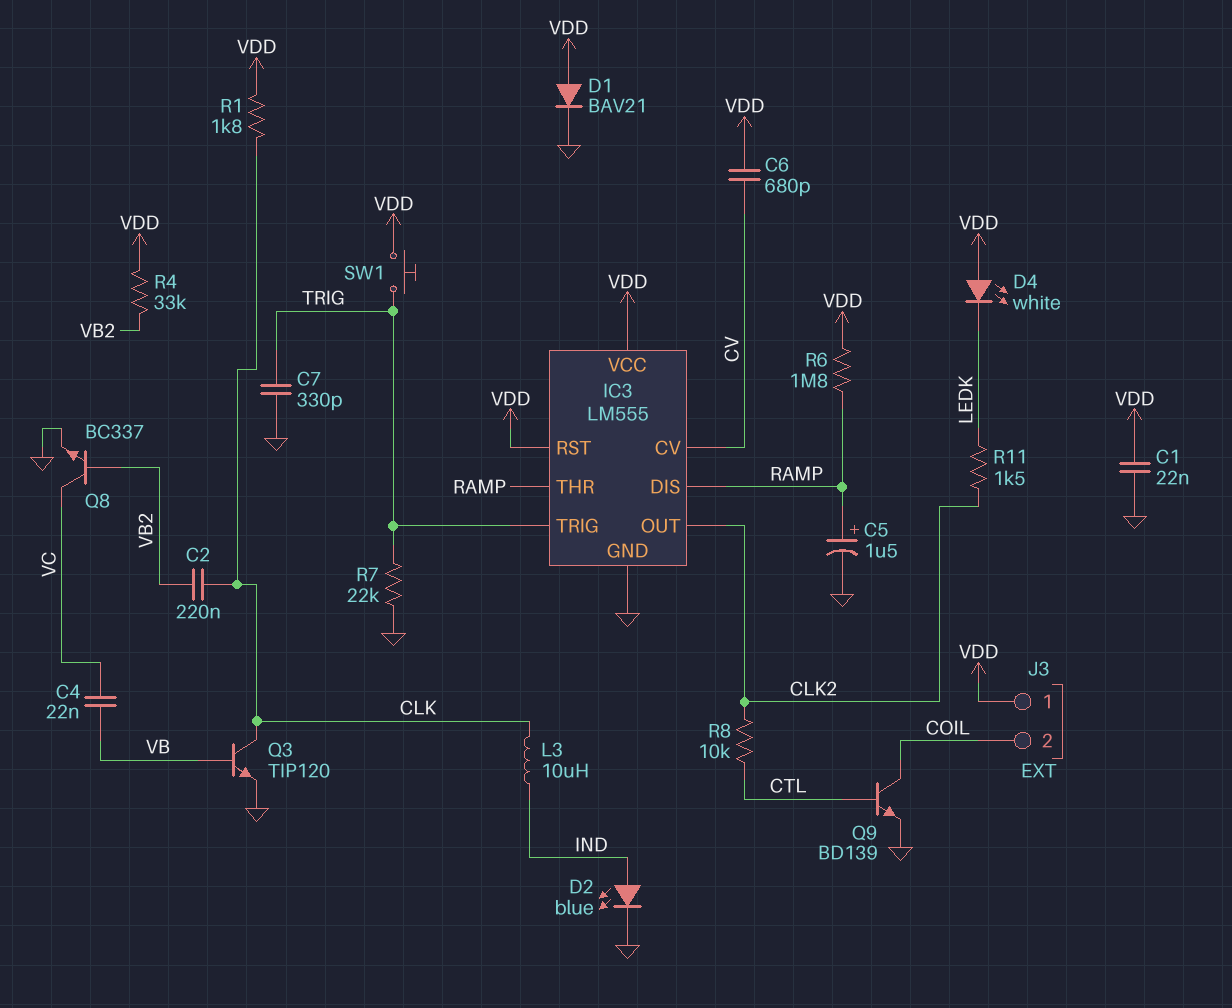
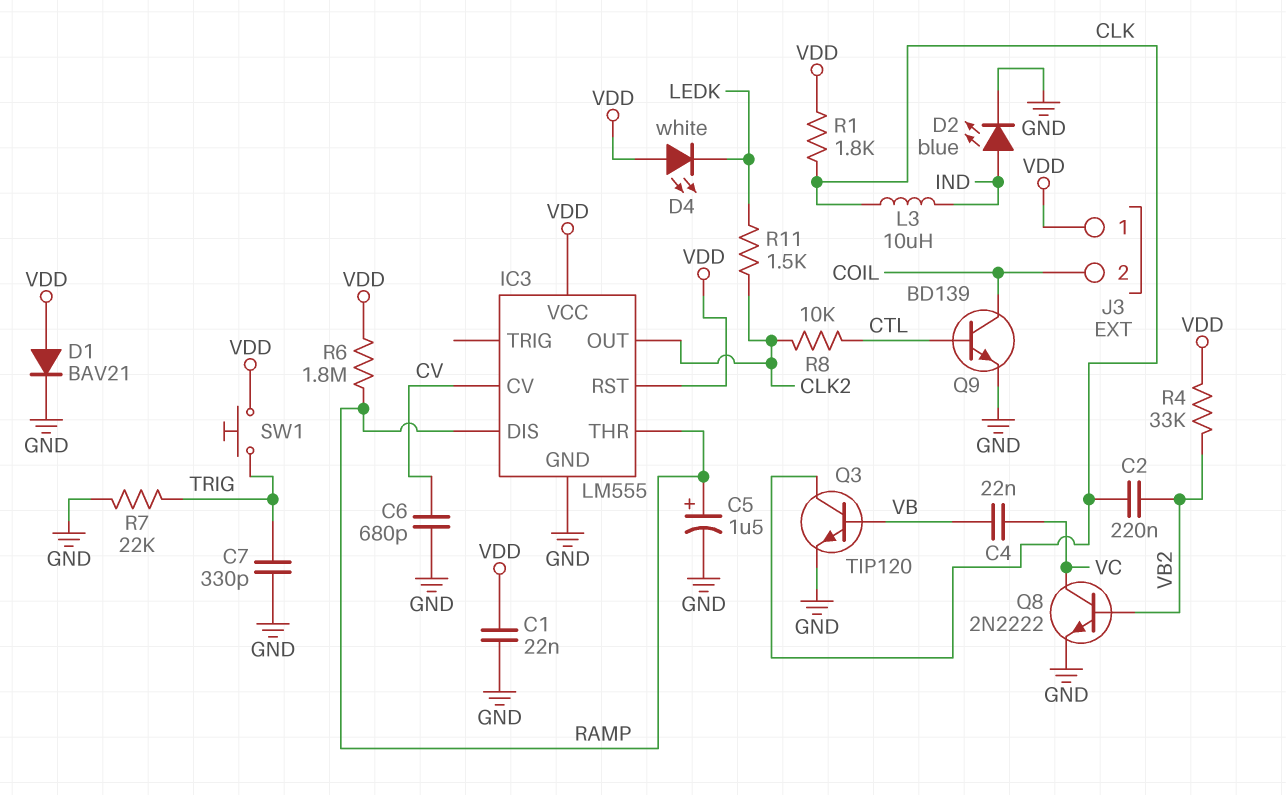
C6: 680pF (CV, VDD) -> 680pF (CV, GND)
IC3 pin TRIG: TRIG -> none
Q8: NPN BC337 (B VB2, C VC, E GND) -> NPN 2N2222 (B VB2, C VC, E GND)

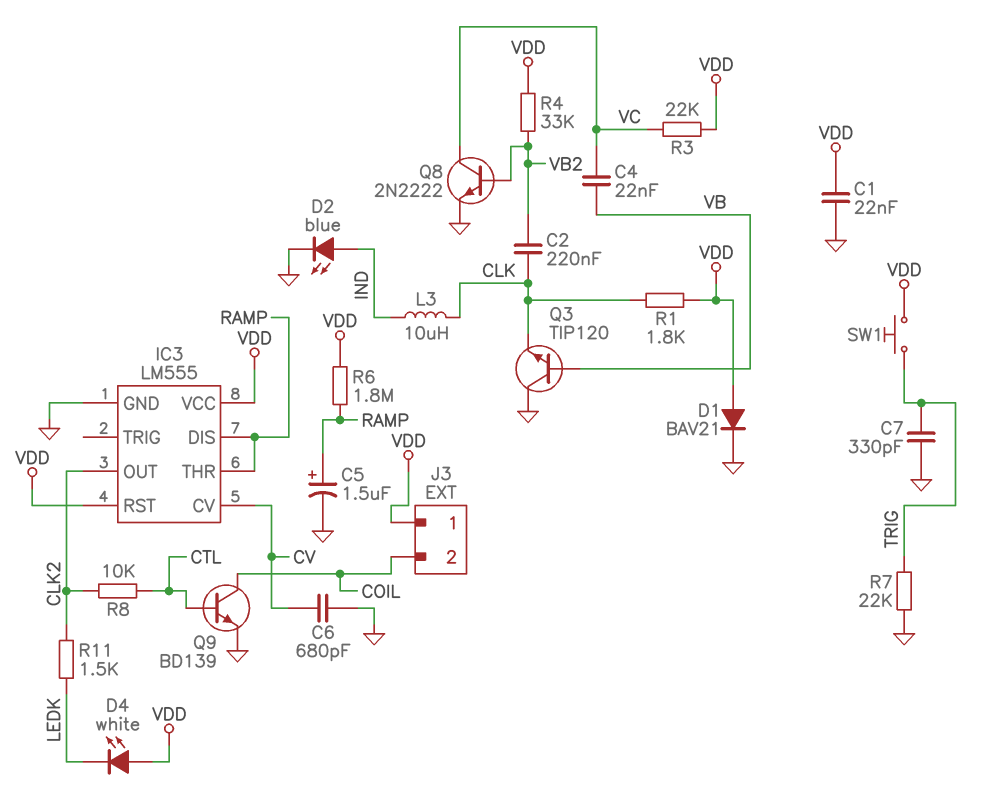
Q3: NPN TIP120 (B VB, C CLK, E GND) -> NPN TIP120 (B VB, C GND, E CLK)
R3: none -> 22k (VC, VDD)

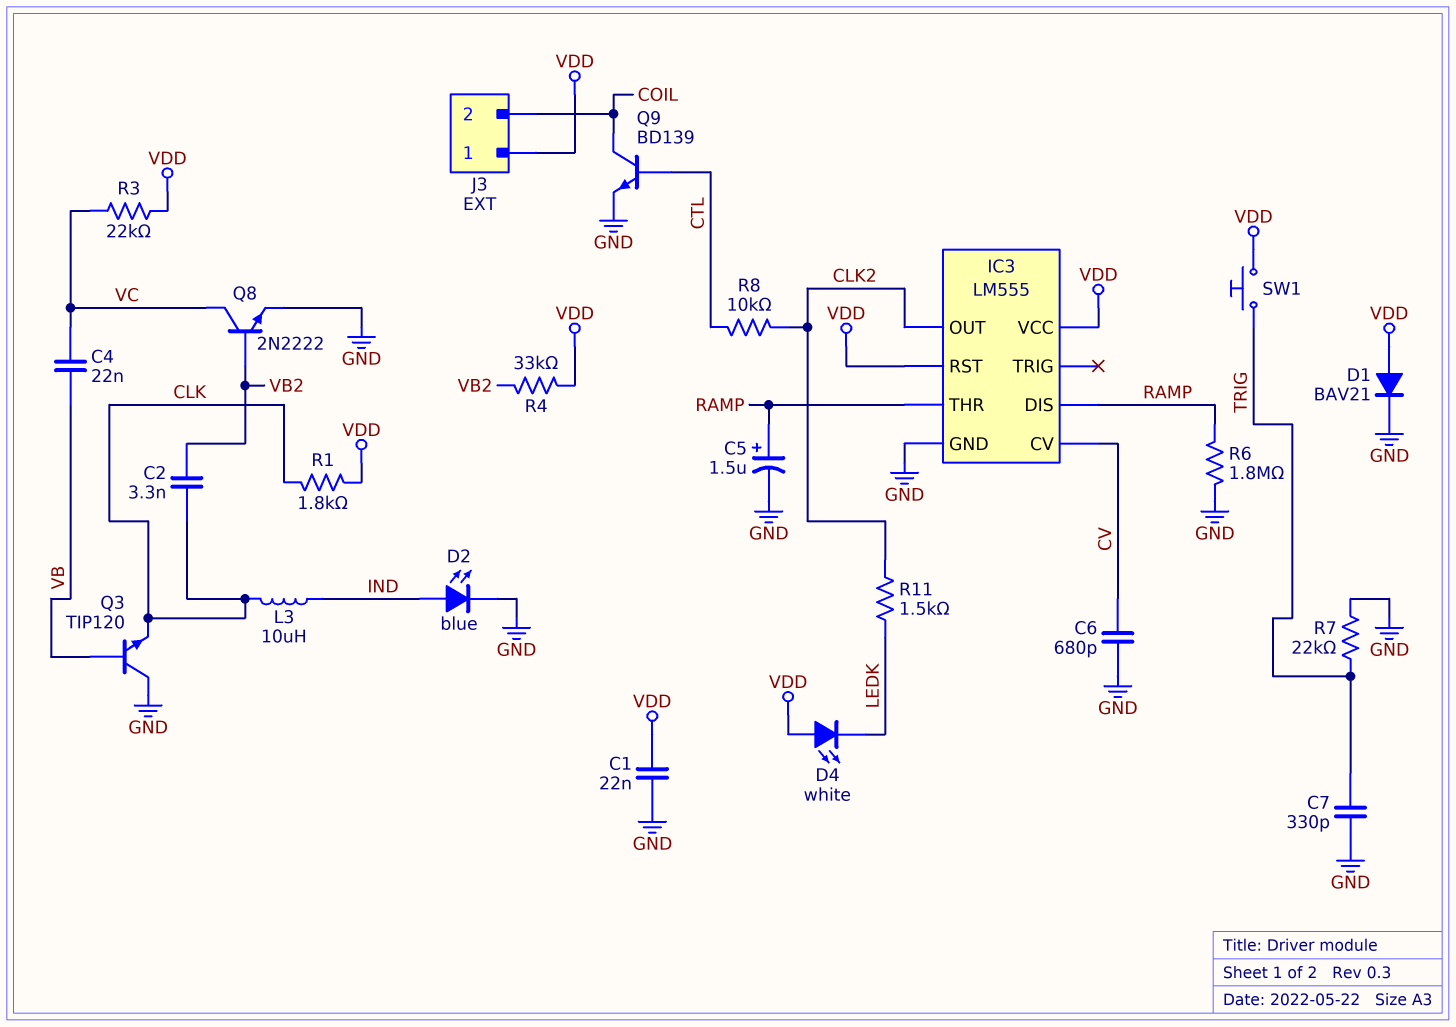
C2: 220nF (CLK, VB2) -> 3.3nF (CLK, VB2)
R6: 1.8M (RAMP, VDD) -> 1.8M (GND, RAMP)

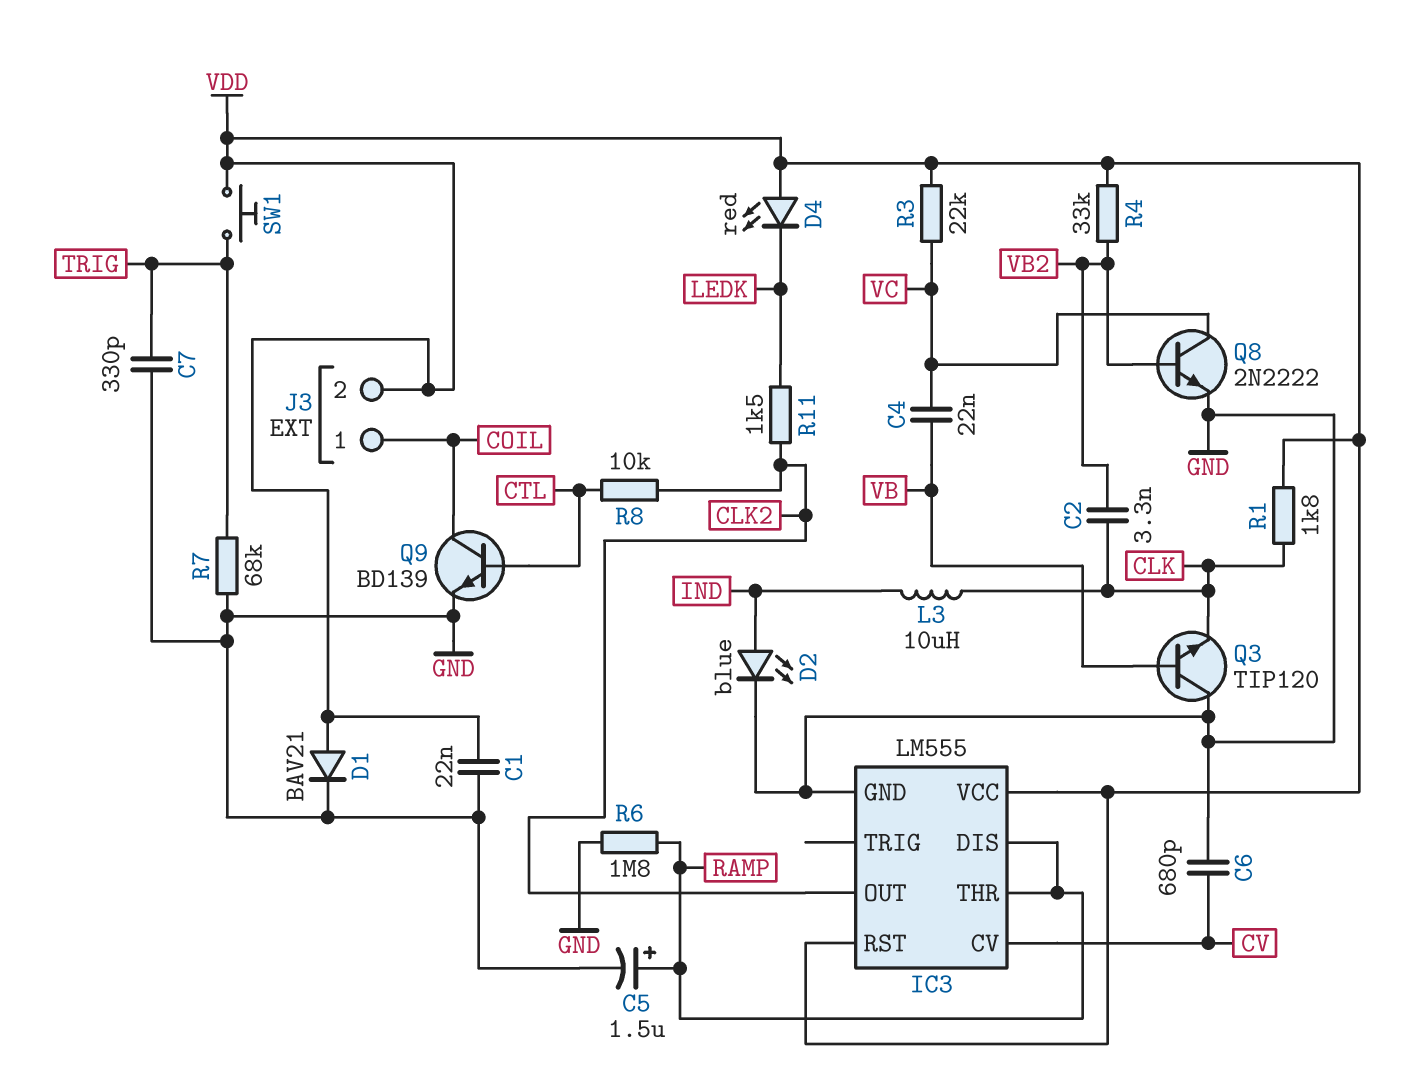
D4: LED white (A VDD, K LEDK) -> LED red (A VDD, K LEDK)
J3 pin 1: VDD -> COIL
J3 pin 2: COIL -> VDD
R7: 22k (GND, TRIG) -> 68k (GND, TRIG)

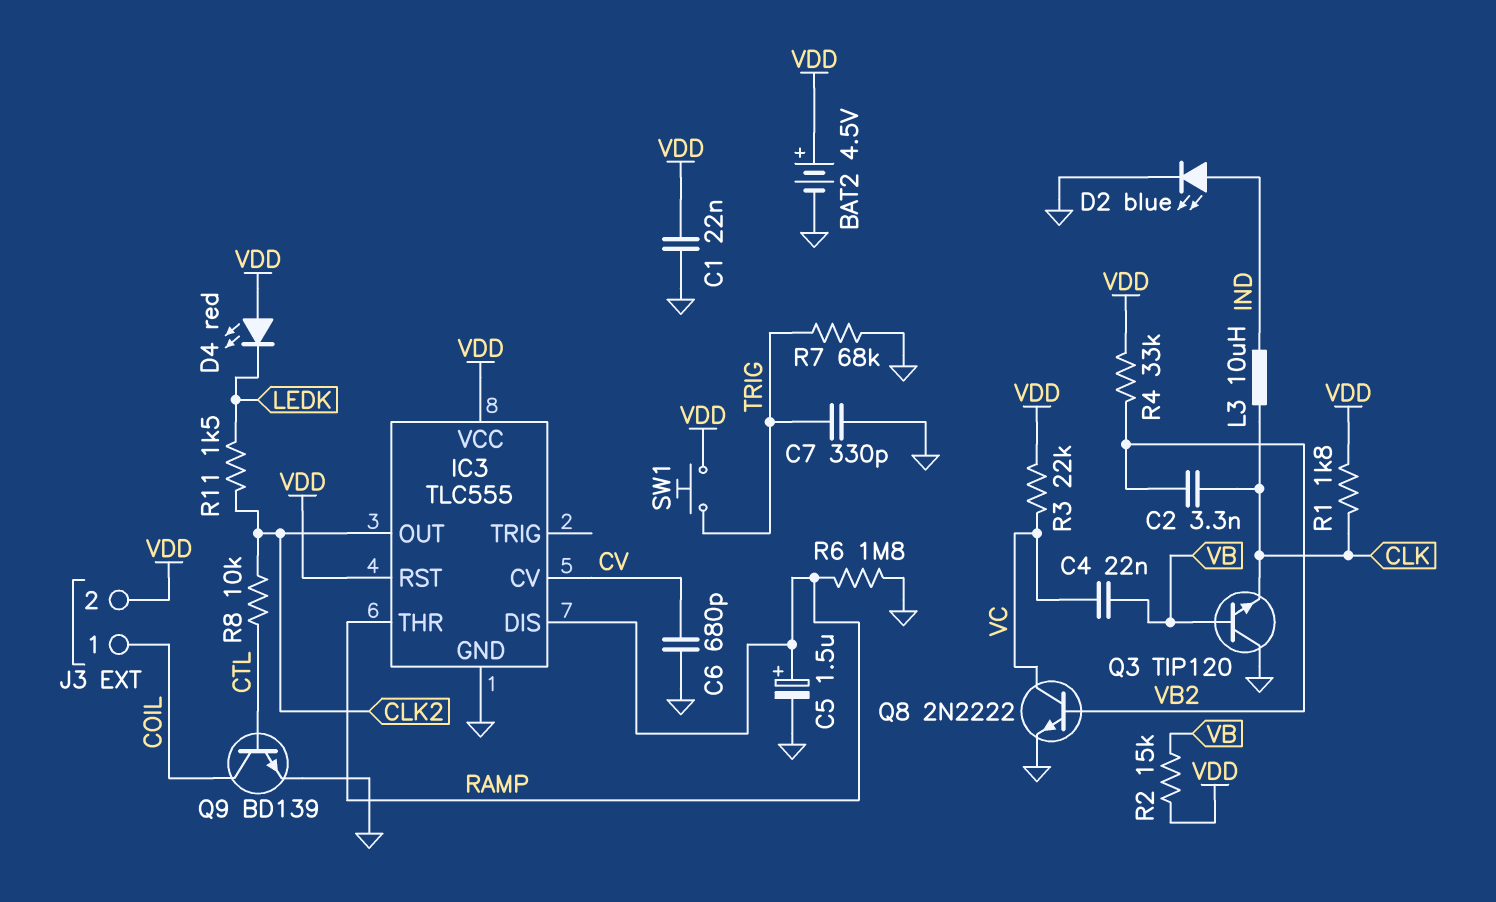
BAT2: none -> 4.5V (plus VDD, minus GND)
D1: diode BAV21 (A VDD, K GND) -> none
IC3: LM555 -> TLC555
R2: none -> 15k (VB, VDD)

